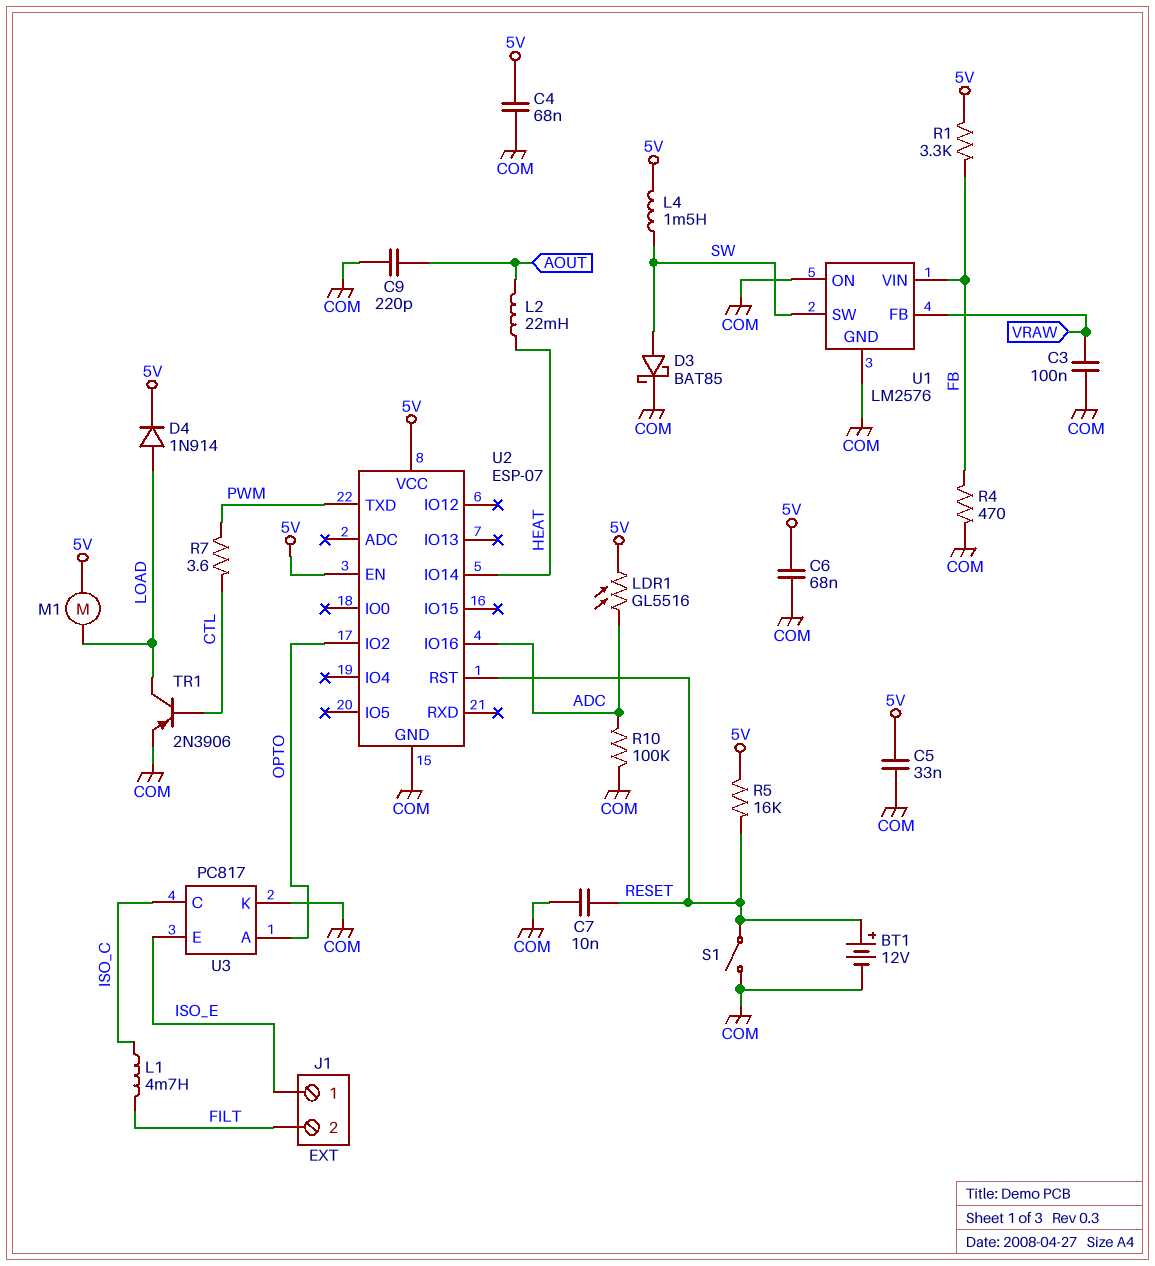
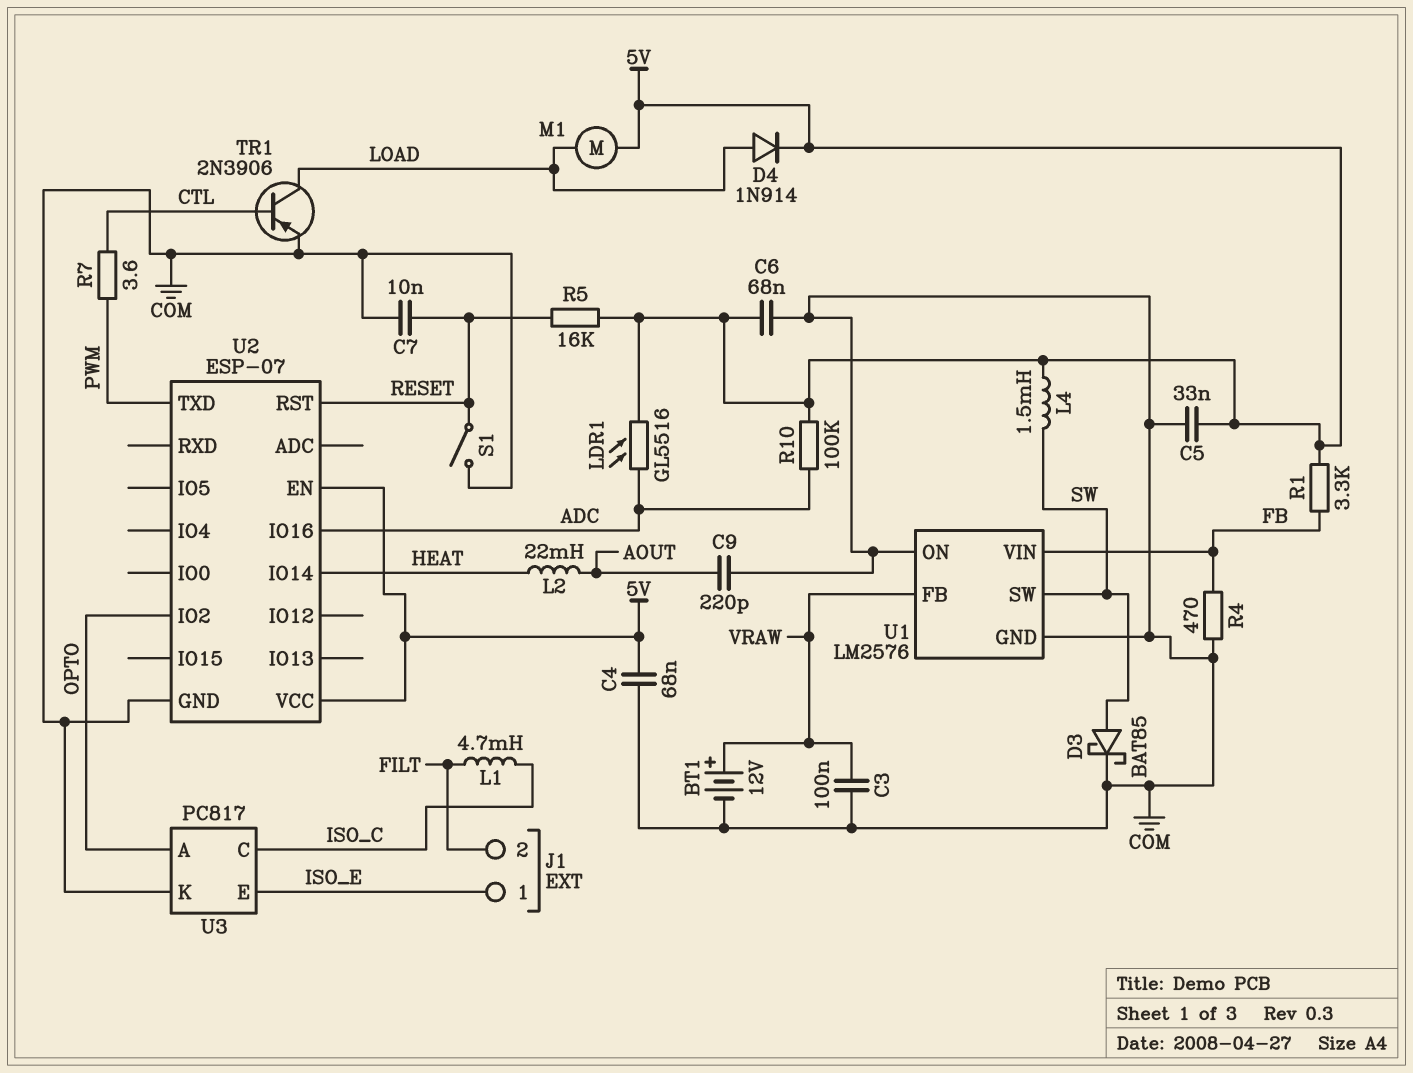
BT1: 12V (plus RESET, minus COM) -> 12V (plus VRAW, minus COM)
R10: 100k (ADC, COM) -> 100k (5V, ADC)

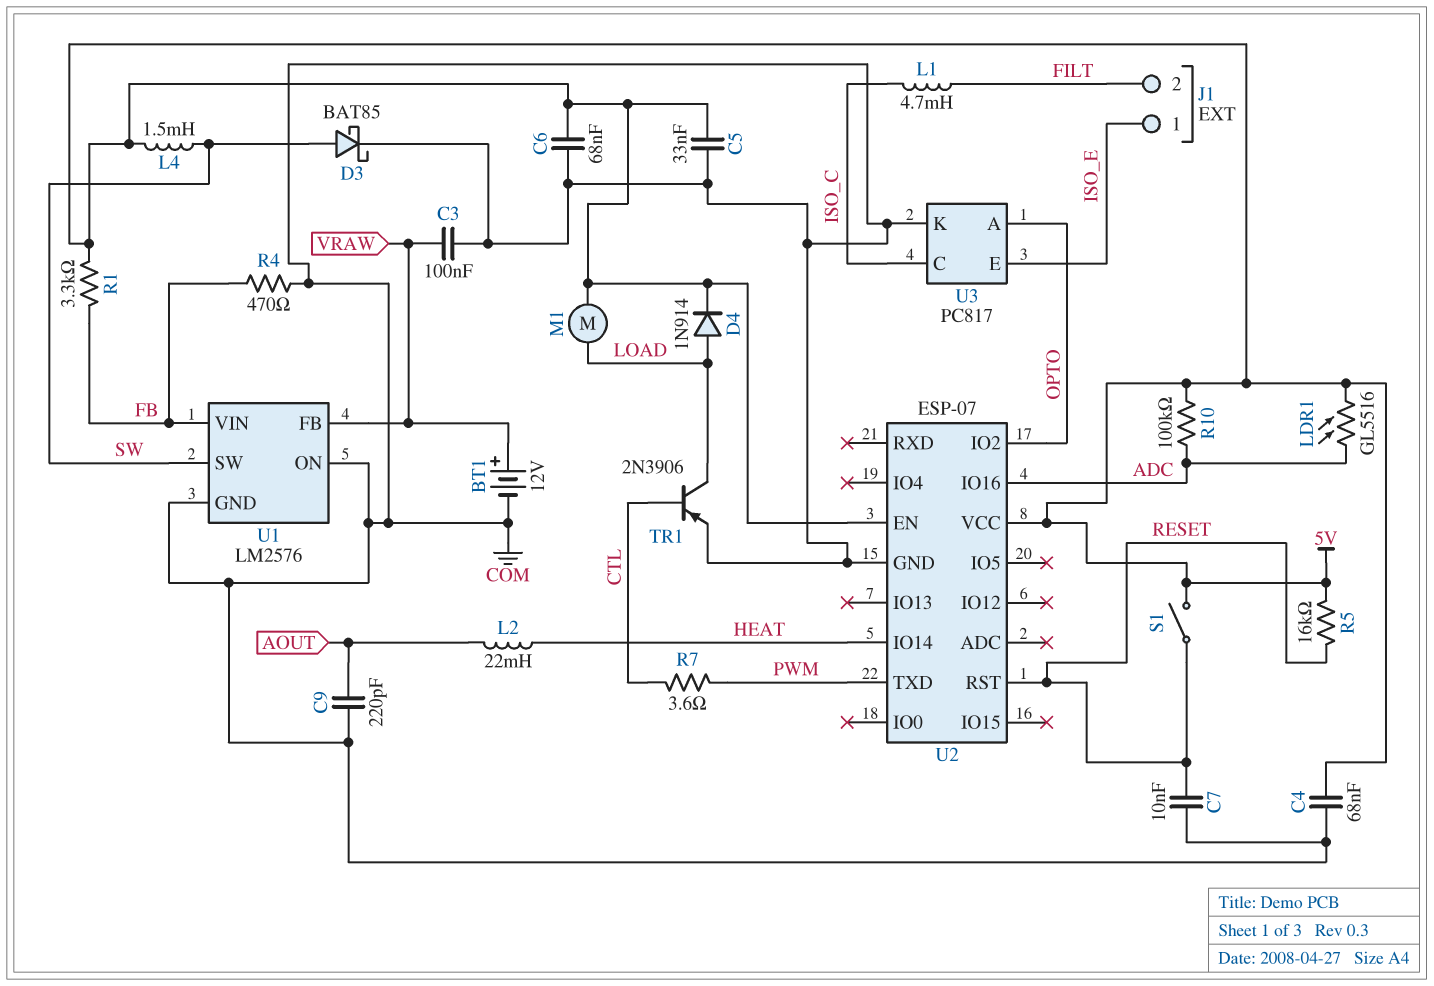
S1: switch (COM, RESET) -> switch (5V, RESET)

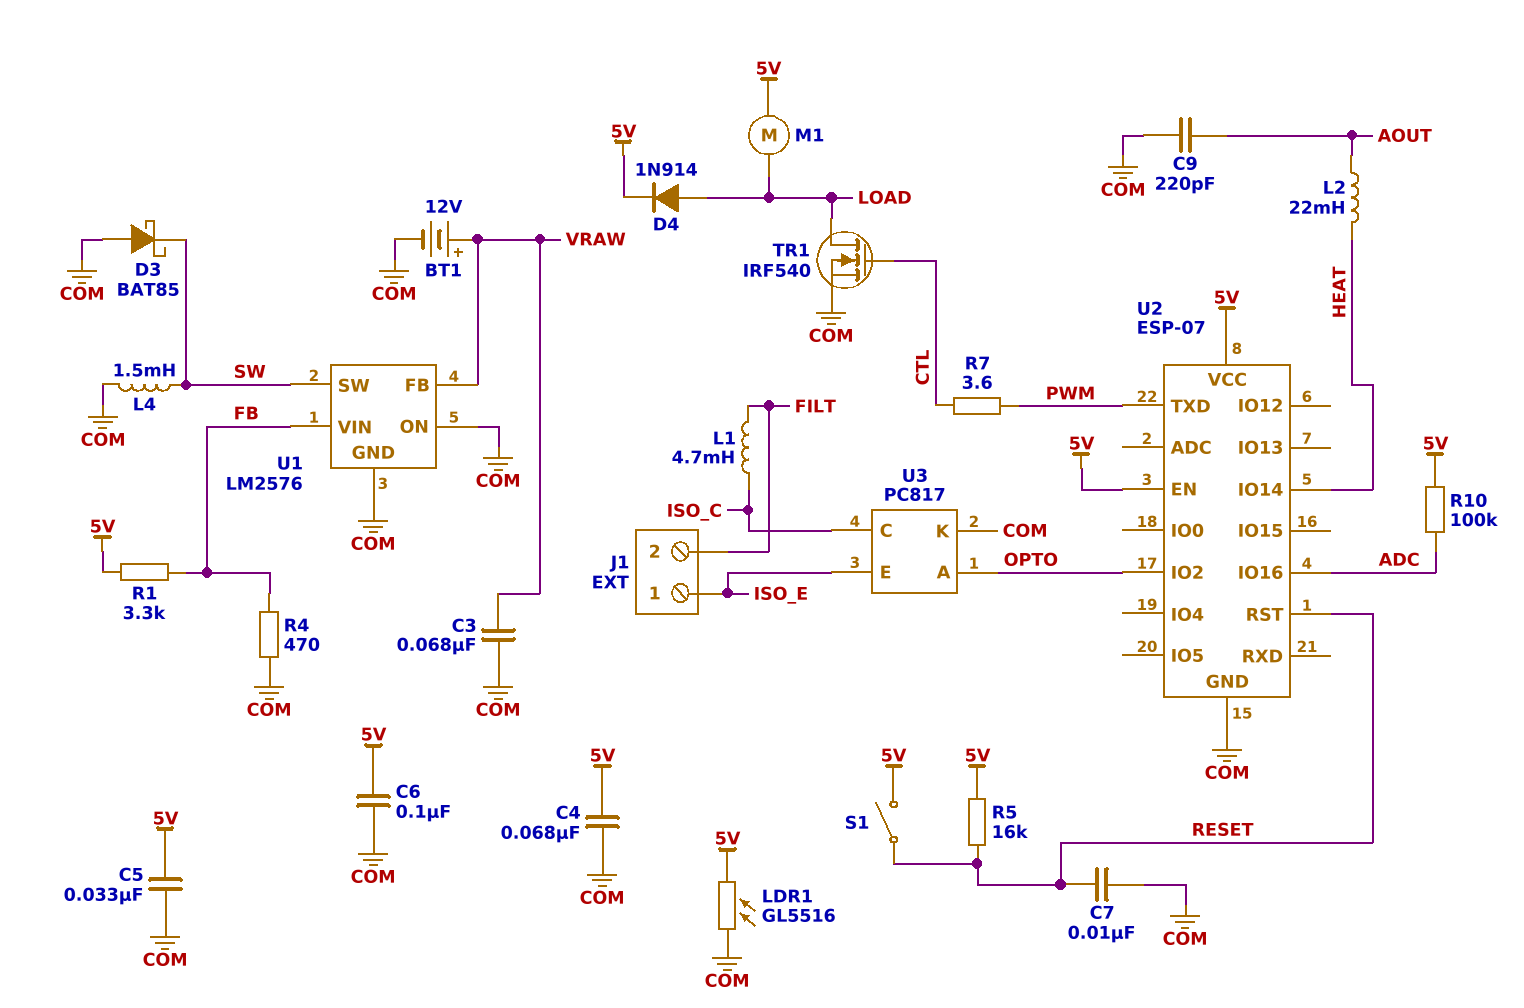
C3: 100nF (COM, VRAW) -> 68nF (COM, VRAW)
C6: 68nF (5V, COM) -> 100nF (5V, COM)
D3: schottky BAT85 (A SW, K COM) -> schottky BAT85 (A COM, K SW)
L4: 1.5mH (5V, SW) -> 1.5mH (COM, SW)
LDR1: GL5516 (5V, ADC) -> GL5516 (5V, COM)
TR1: PNP 2N3906 (B CTL, C LOAD, E COM) -> NMOS IRF540 (G CTL, D LOAD, S COM)

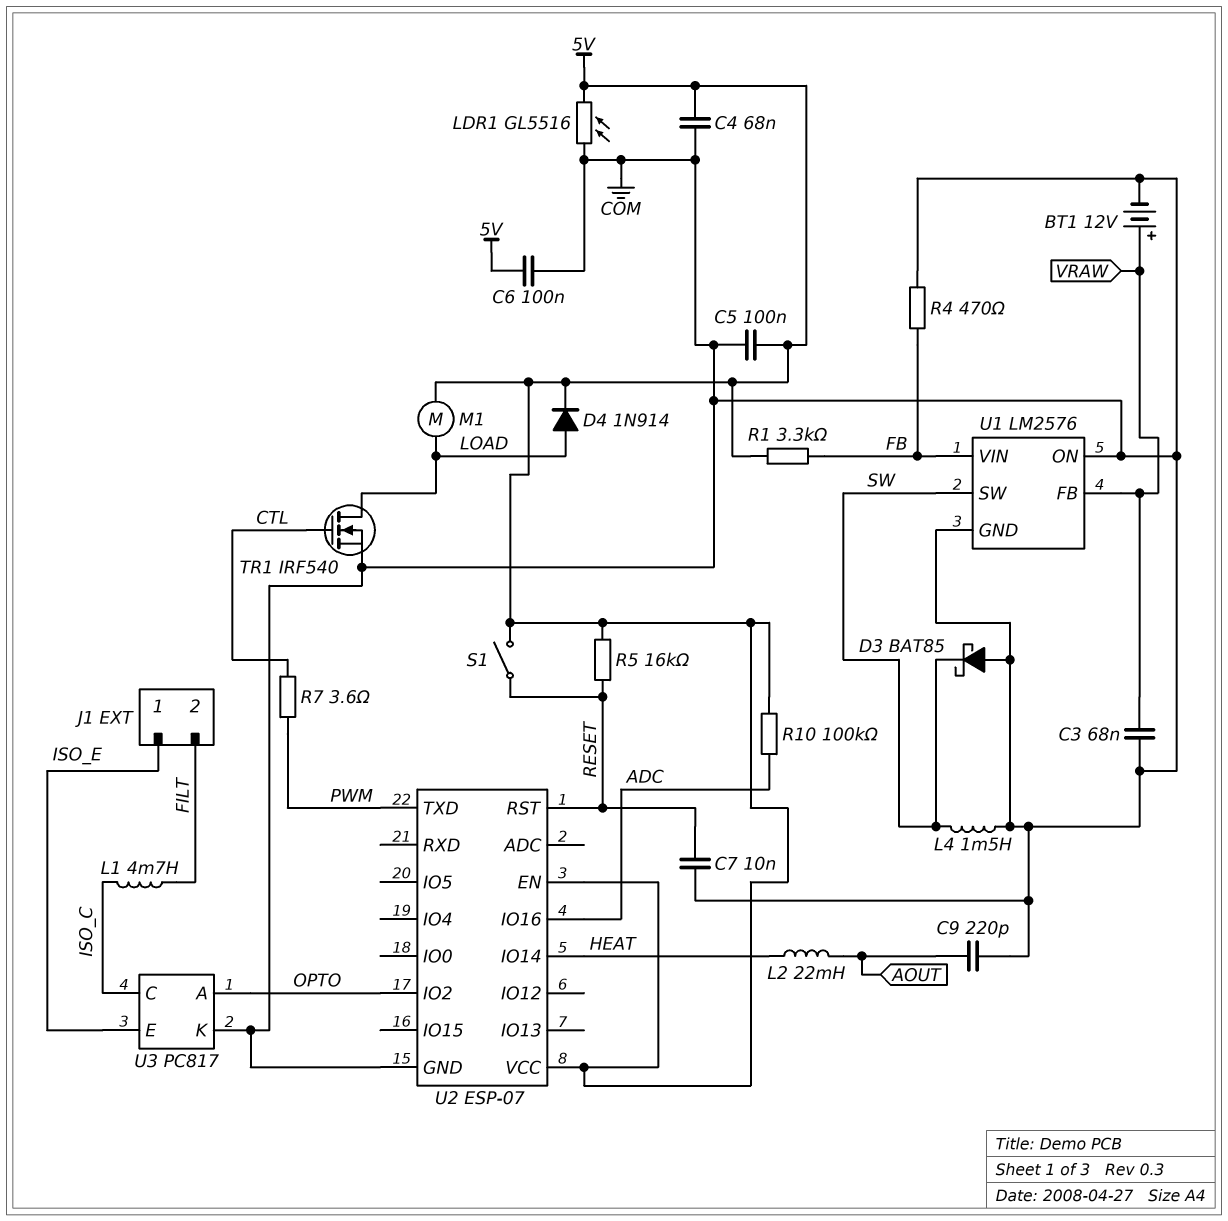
C5: 33nF (5V, COM) -> 100nF (5V, COM)

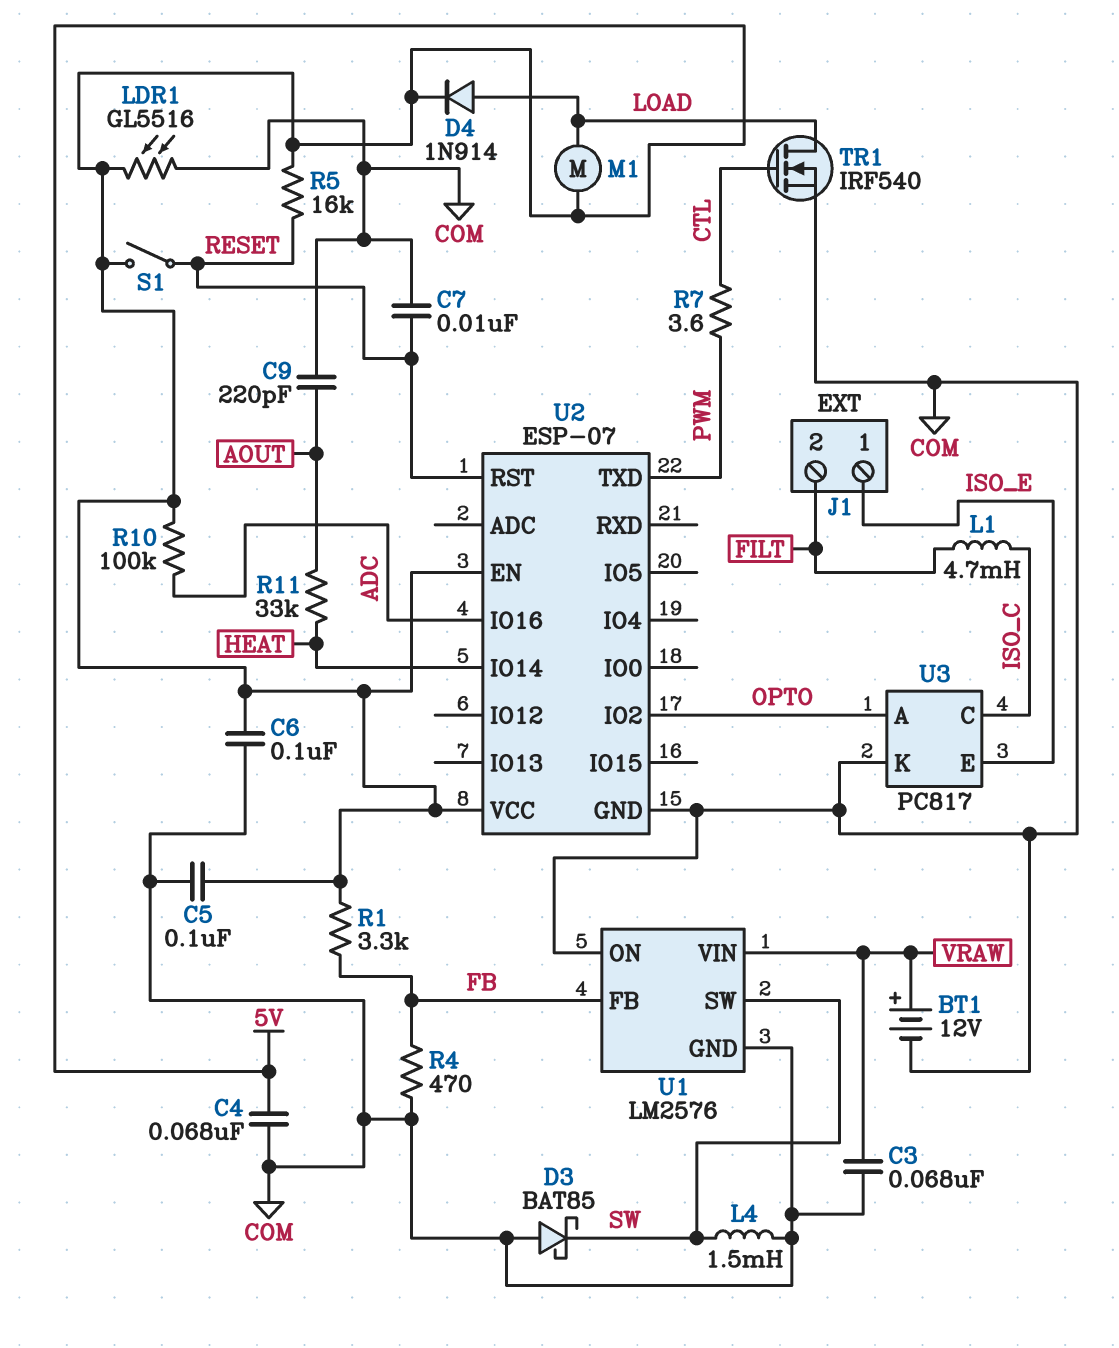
L2: 22mH (AOUT, HEAT) -> none
R11: none -> 33k (AOUT, HEAT)
U1 pin FB: VRAW -> FB
U1 pin VIN: FB -> VRAW

